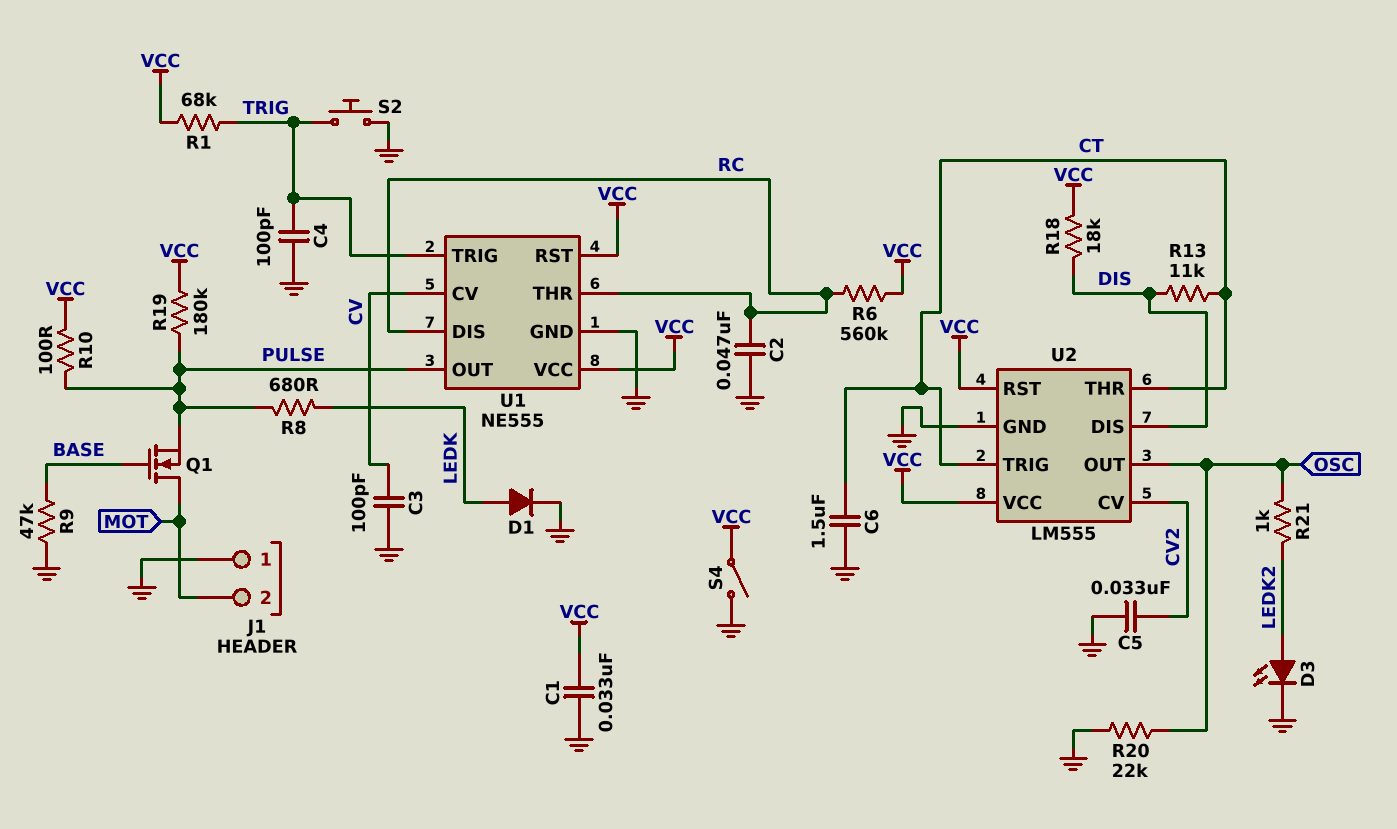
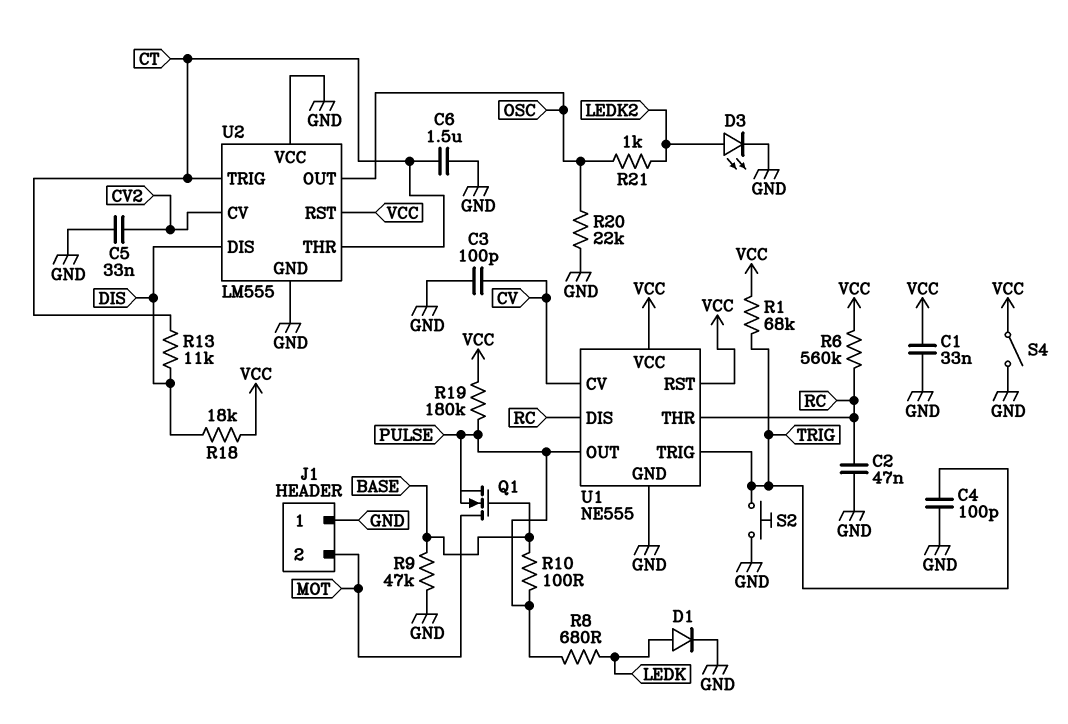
R10: 100 (PULSE, VCC) -> 100 (BASE, PULSE)
U2 pin VCC: VCC -> GND

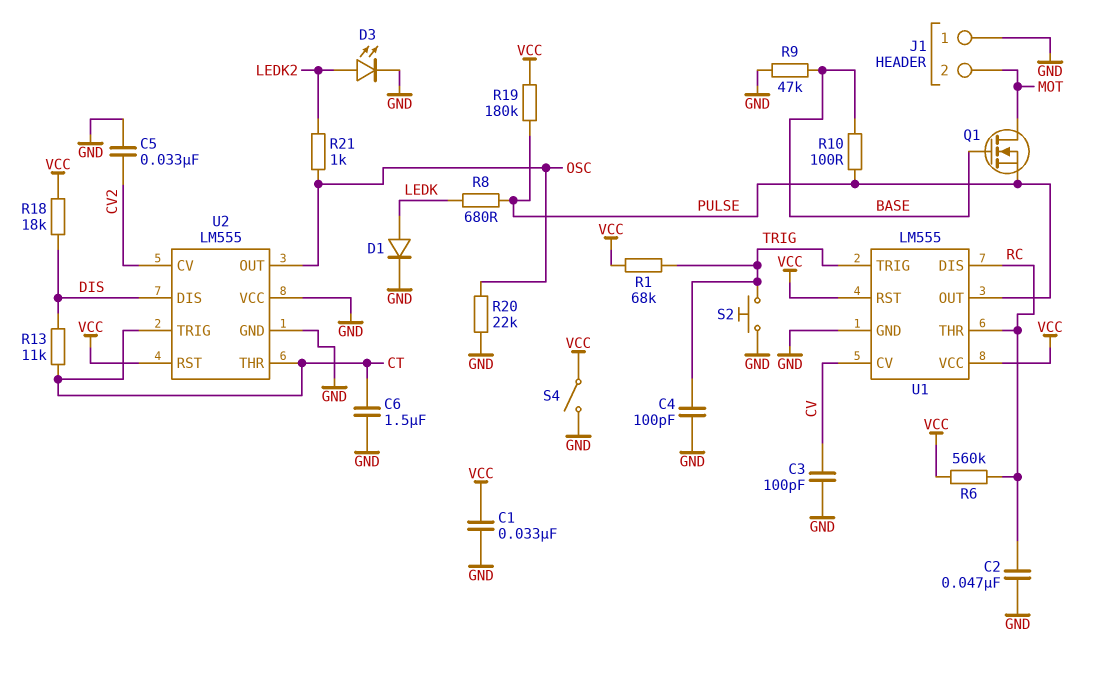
U1: NE555 -> LM555

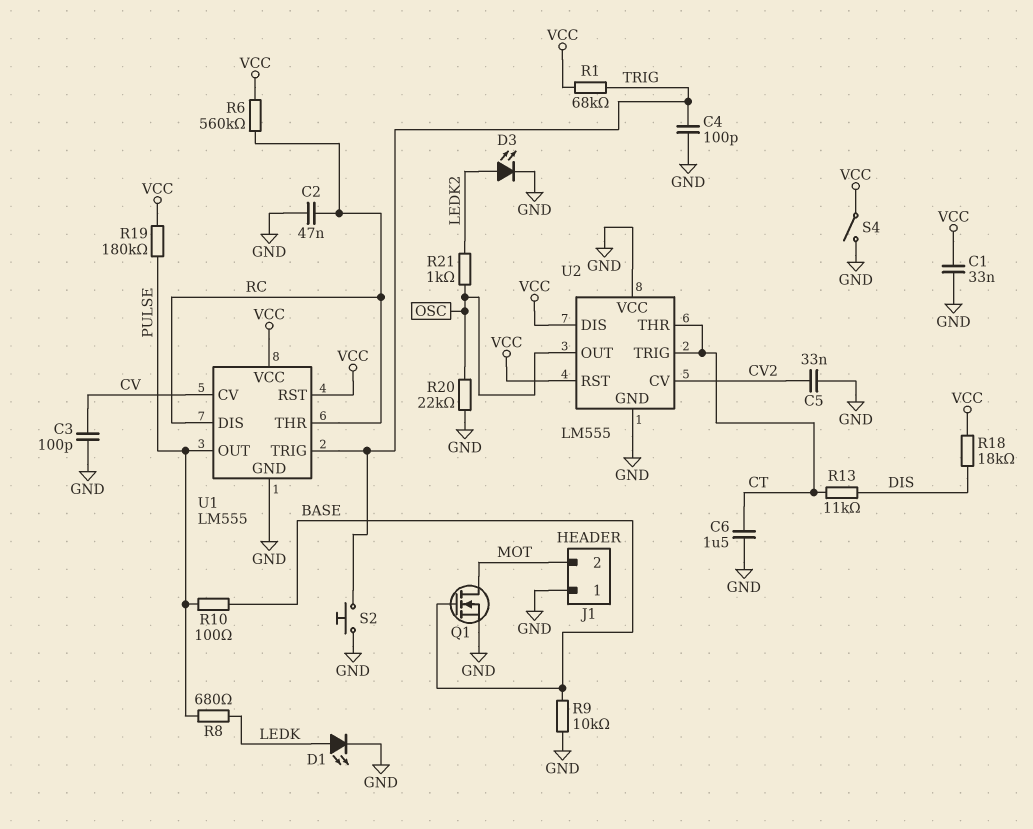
D1: diode (A LEDK, K GND) -> LED (A LEDK, K GND)
Q1: NMOS (G BASE, D MOT, S PULSE) -> NMOS (G BASE, D MOT, S GND)
R9: 47k (BASE, GND) -> 10k (BASE, GND)
U2 pin DIS: DIS -> VCC

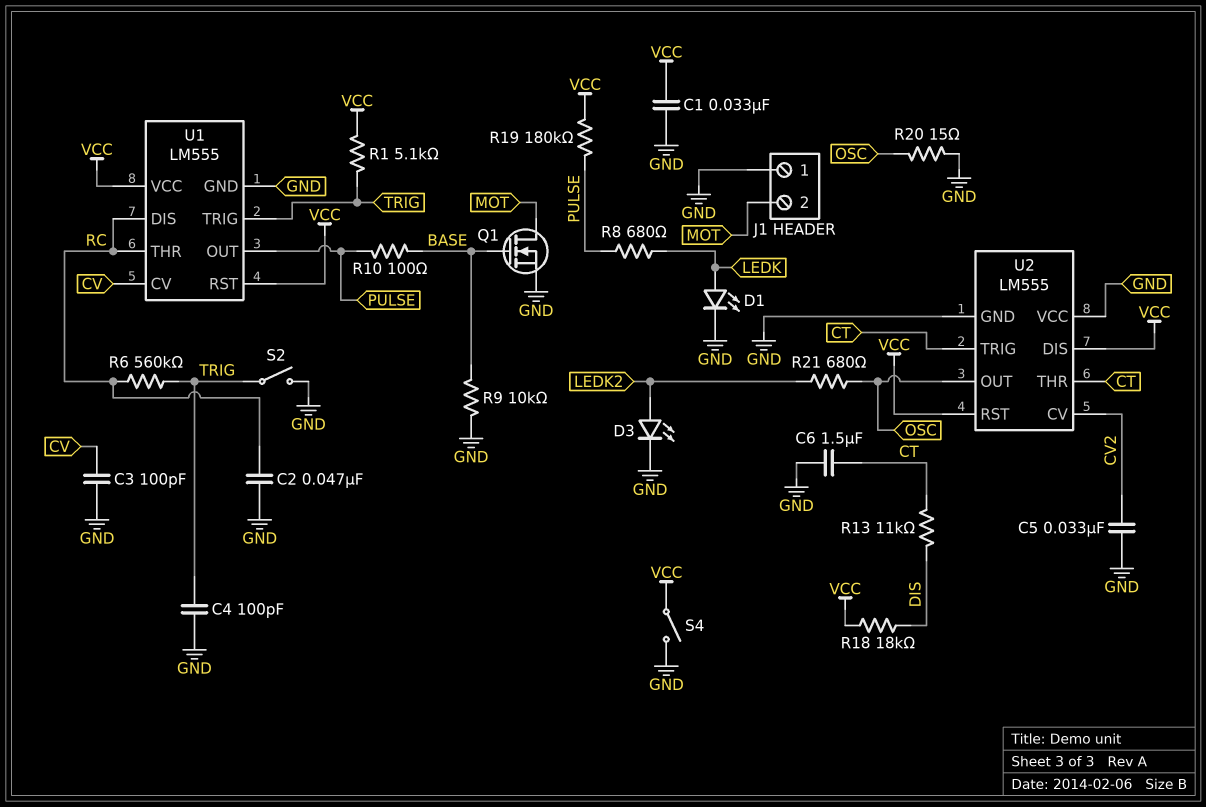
R1: 68k (TRIG, VCC) -> 5.1k (TRIG, VCC)
R6: 560k (RC, VCC) -> 560k (RC, TRIG)
R20: 22k (GND, OSC) -> 15 (GND, OSC)
R21: 1k (LEDK2, OSC) -> 680 (LEDK2, OSC)
S2: button (GND, TRIG) -> switch (GND, TRIG)

